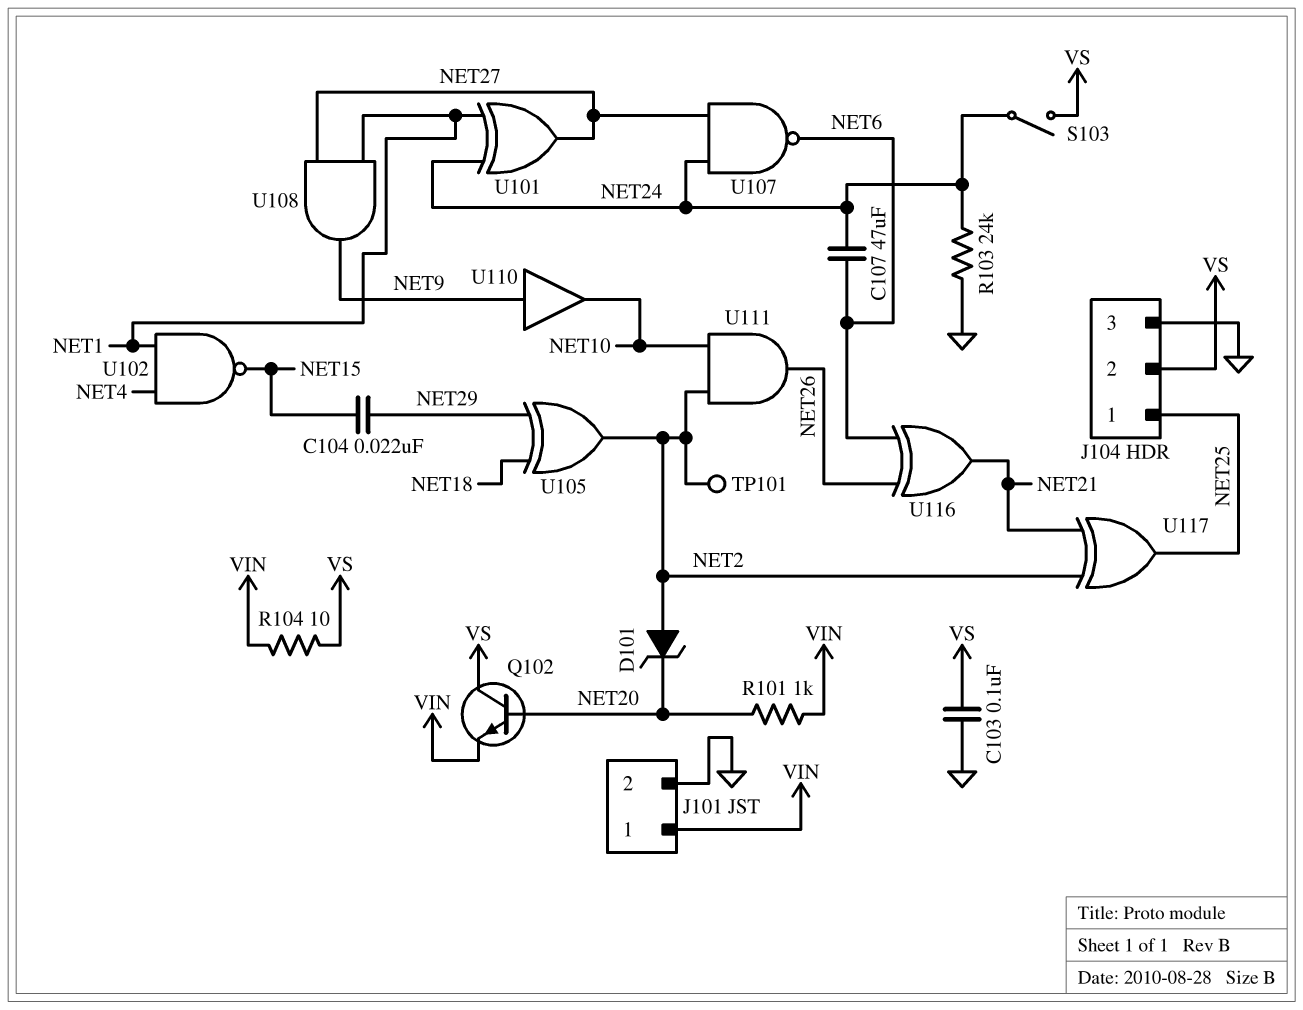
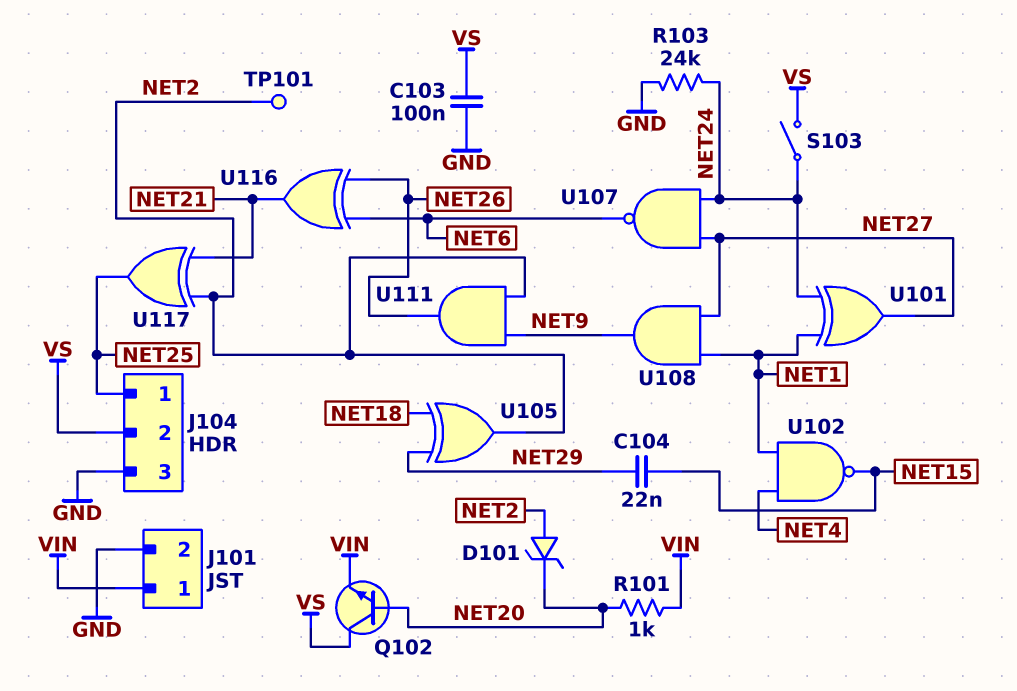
C107: 47uF (NET6, NET24) -> none
R104: 10 (VIN, VS) -> none
U110: buffer (in NET9, out NET10) -> none
U111: AND (in NET2, in NET10, out NET26) -> AND (in NET2, in NET9, out NET26)

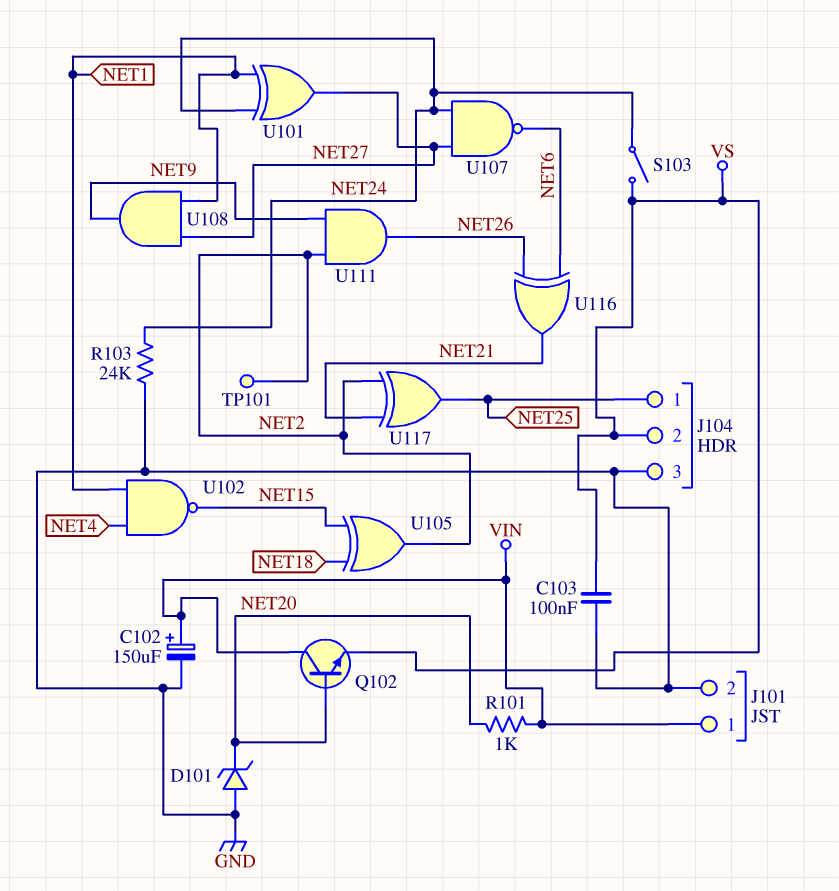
C102: none -> 150uF (plus VIN, minus GND)
C104: 22nF (NET15, NET29) -> none
D101: zener (A NET2, K NET20) -> zener (A GND, K NET20)
Q102: NPN (B NET20, C VS, E VIN) -> NPN (B NET20, C VIN, E VS)
U105: XOR (in NET18, in NET29, out NET2) -> XOR (in NET15, in NET18, out NET2)

